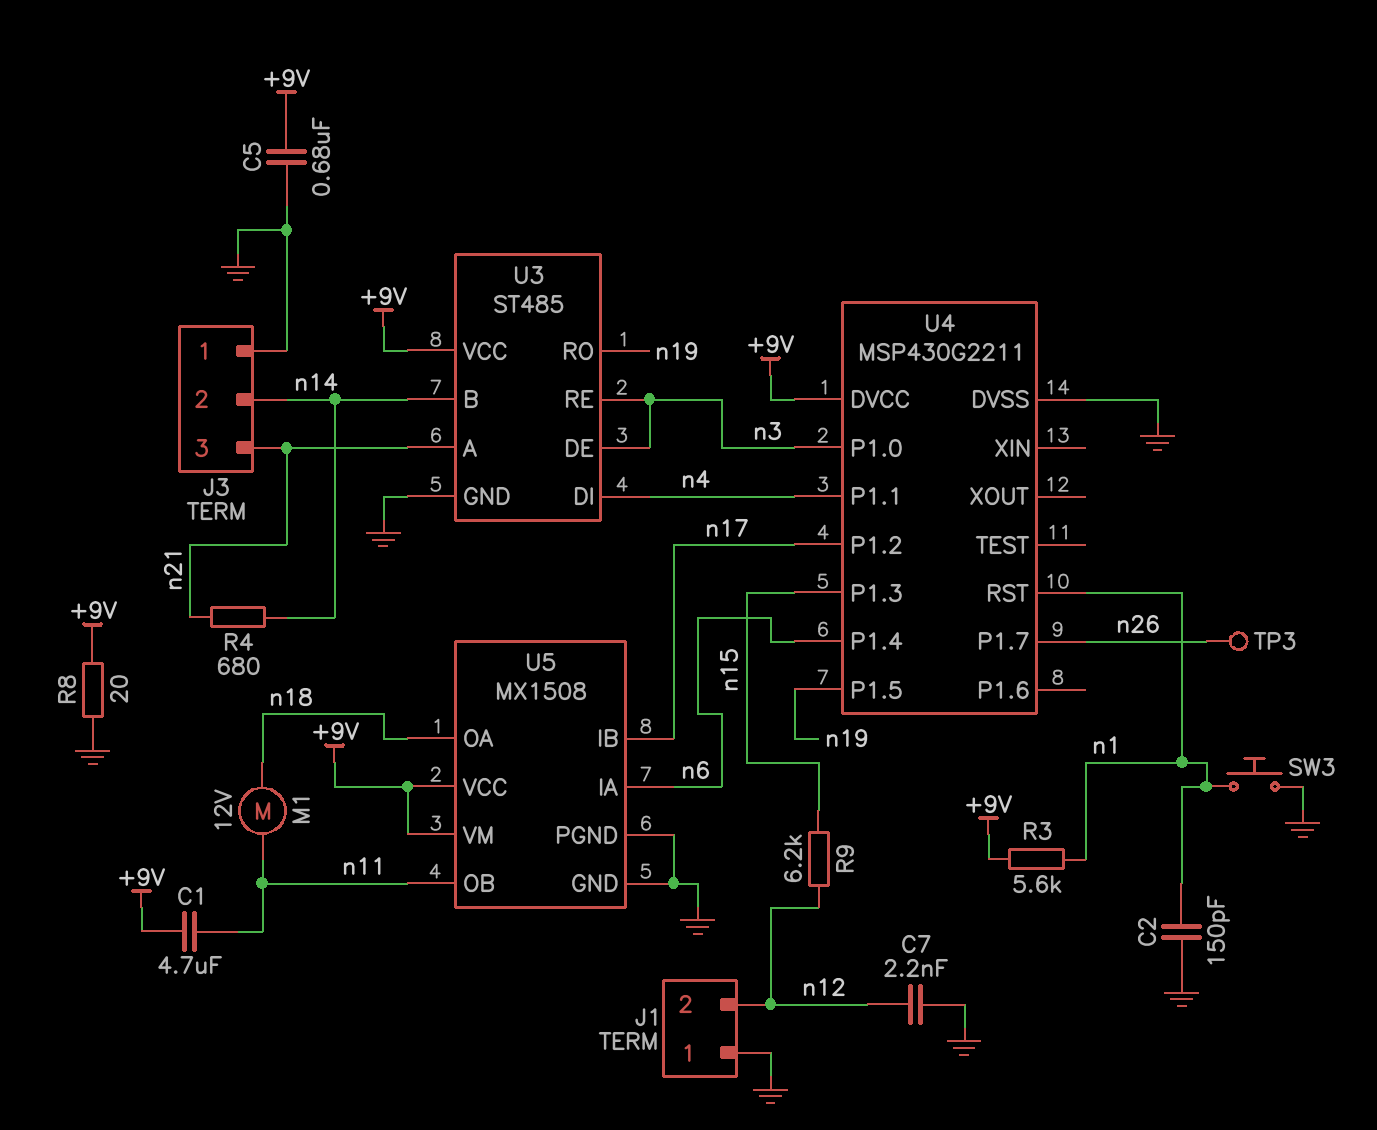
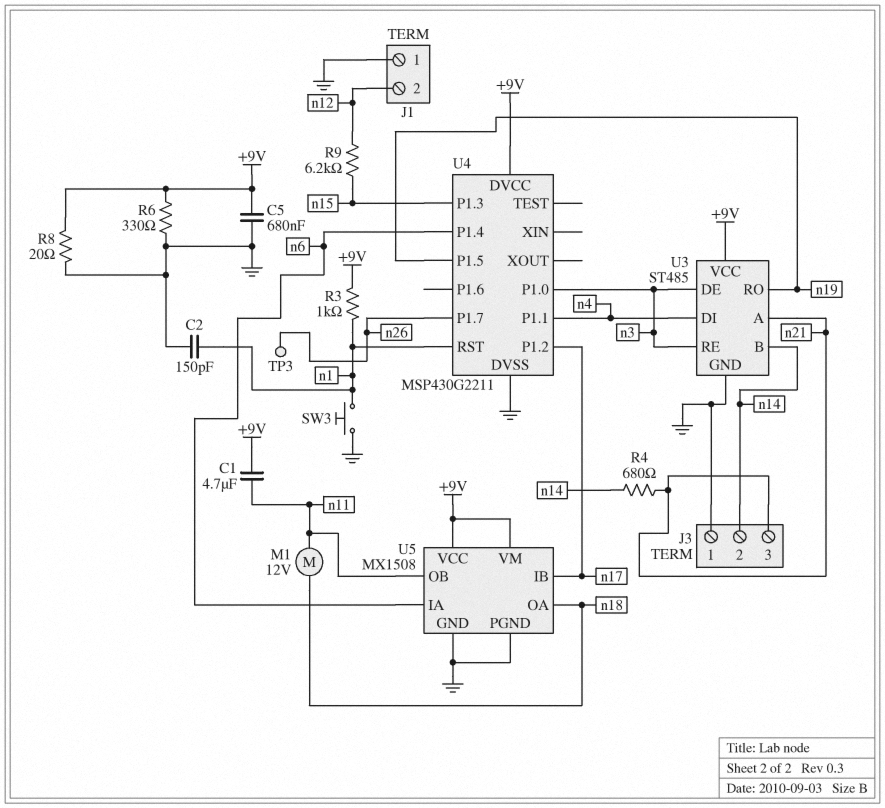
C7: 2.2nF (GND, n12) -> none
R3: 5.6k (+9V, n1) -> 1k (+9V, n1)
R6: none -> 330 (+9V, GND)

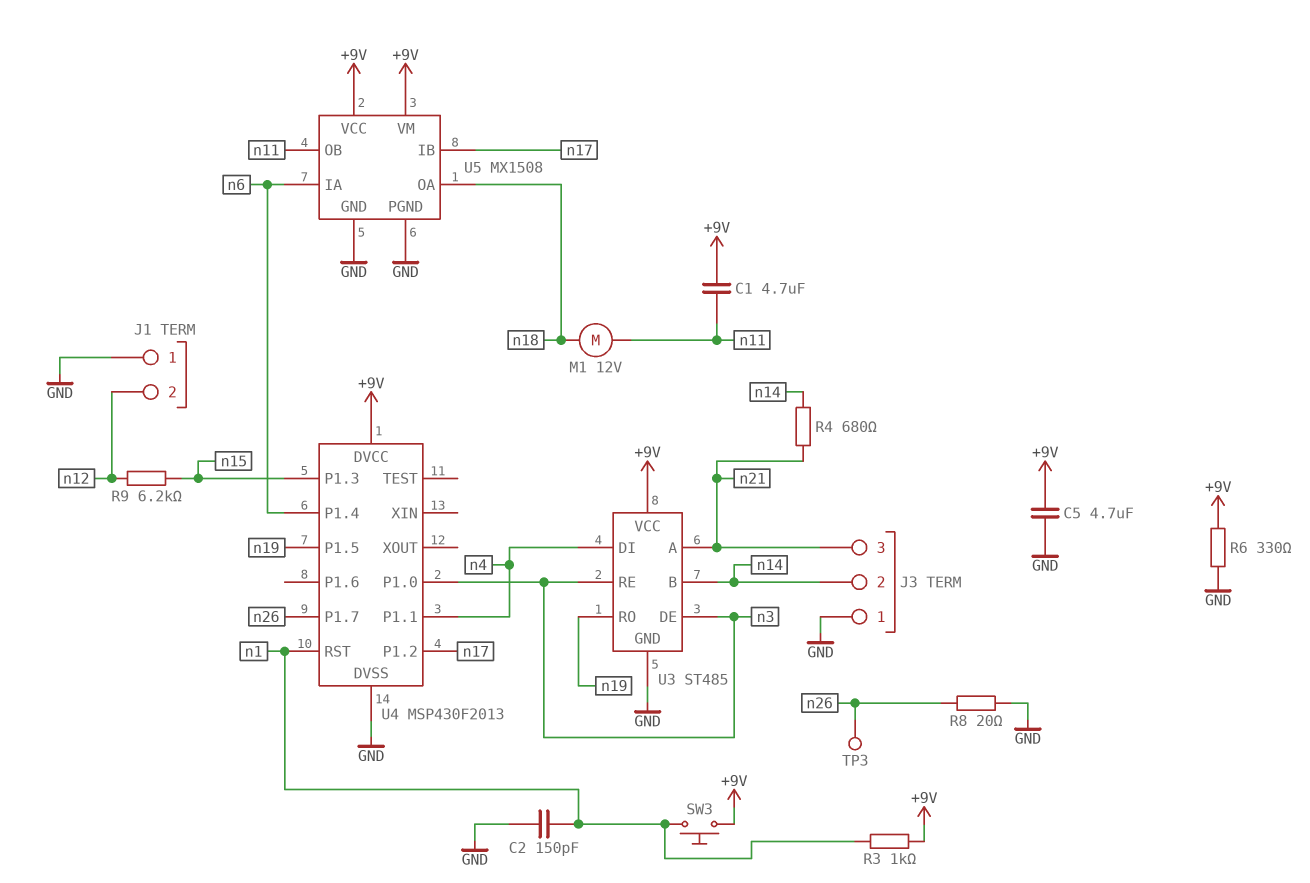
C5: 680nF (+9V, GND) -> 4.7uF (+9V, GND)
R8: 20 (+9V, GND) -> 20 (GND, n26)
SW3: button (GND, n1) -> button (+9V, n1)
U4: MSP430G2211 -> MSP430F2013

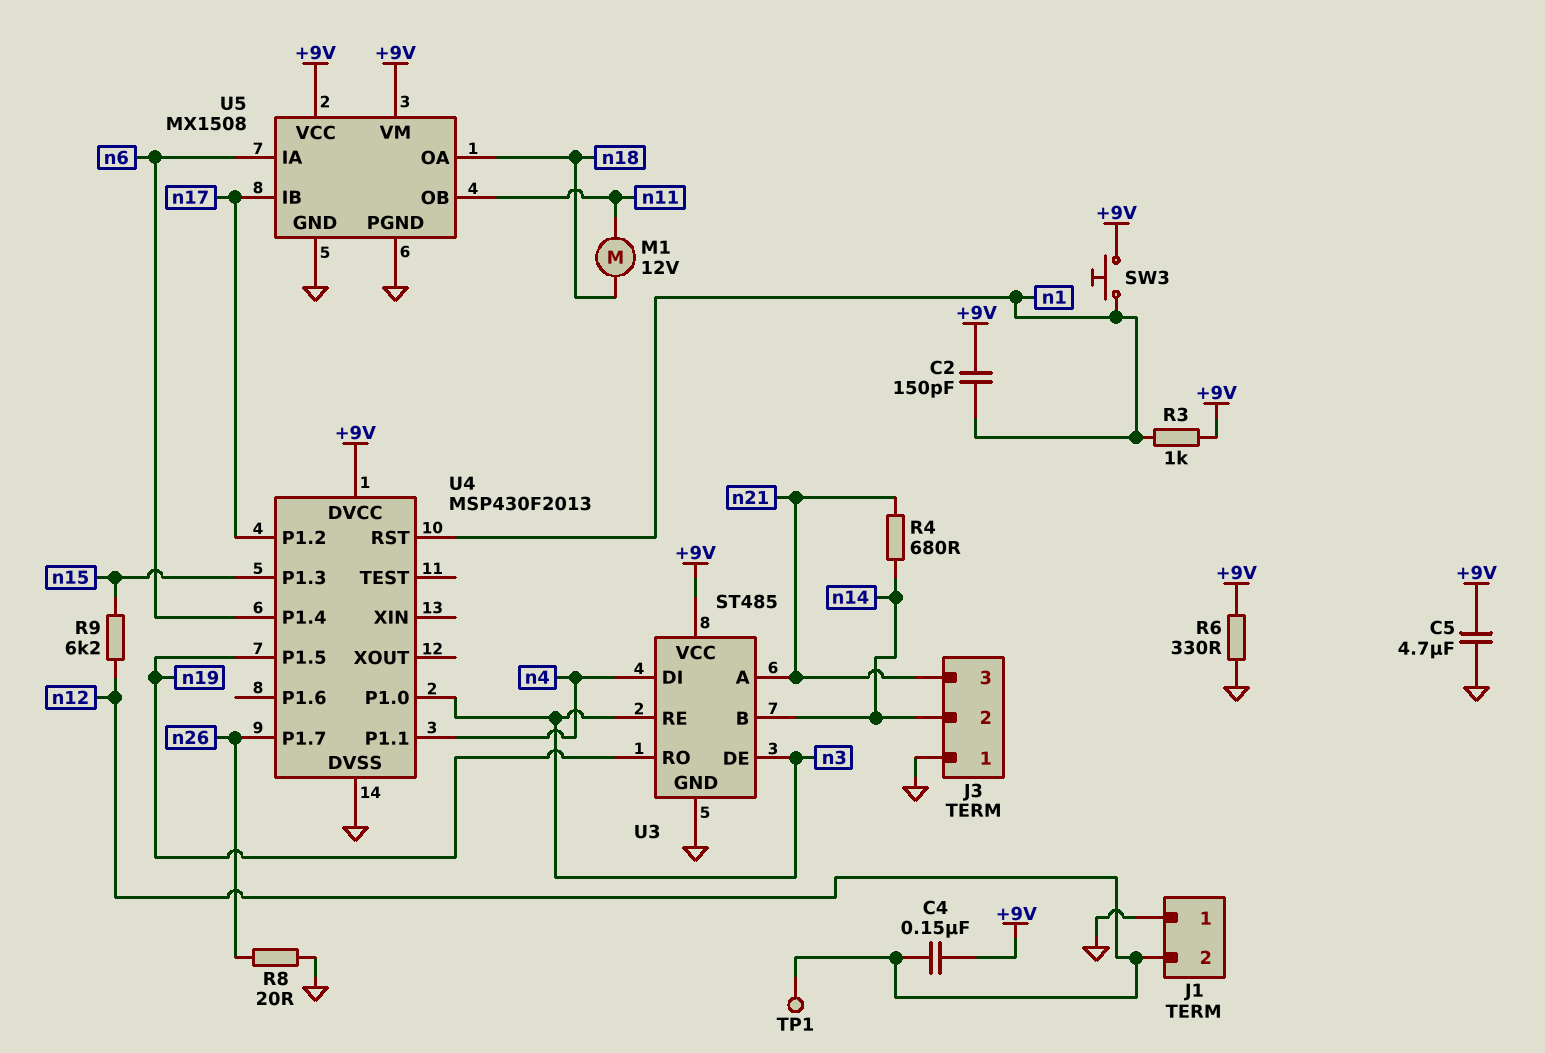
C1: 4.7uF (+9V, n11) -> none
C2: 150pF (GND, n1) -> 150pF (+9V, n1)
C4: none -> 150nF (+9V, n12)
TP1: none -> test point (n12)
TP3: test point (n26) -> none

